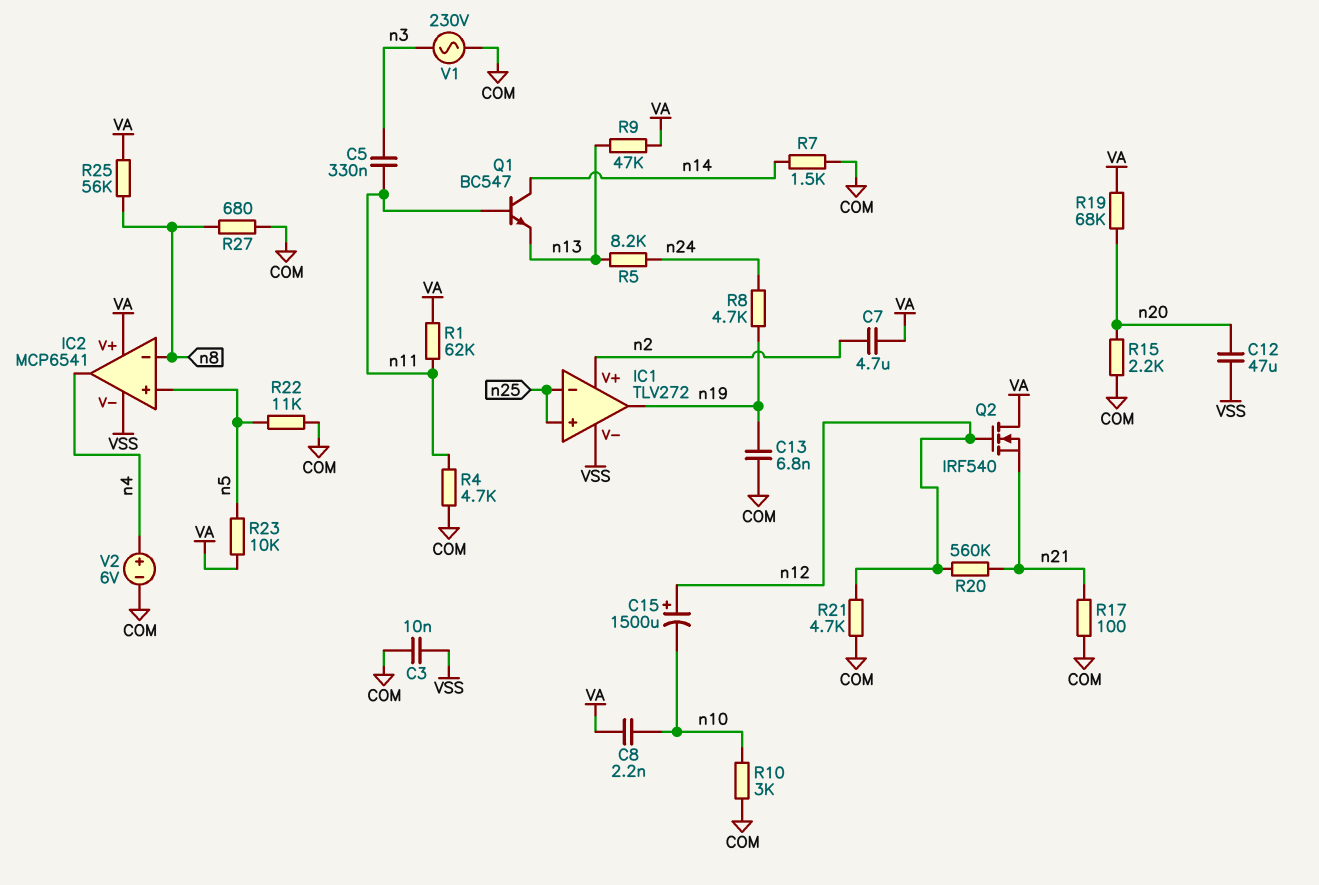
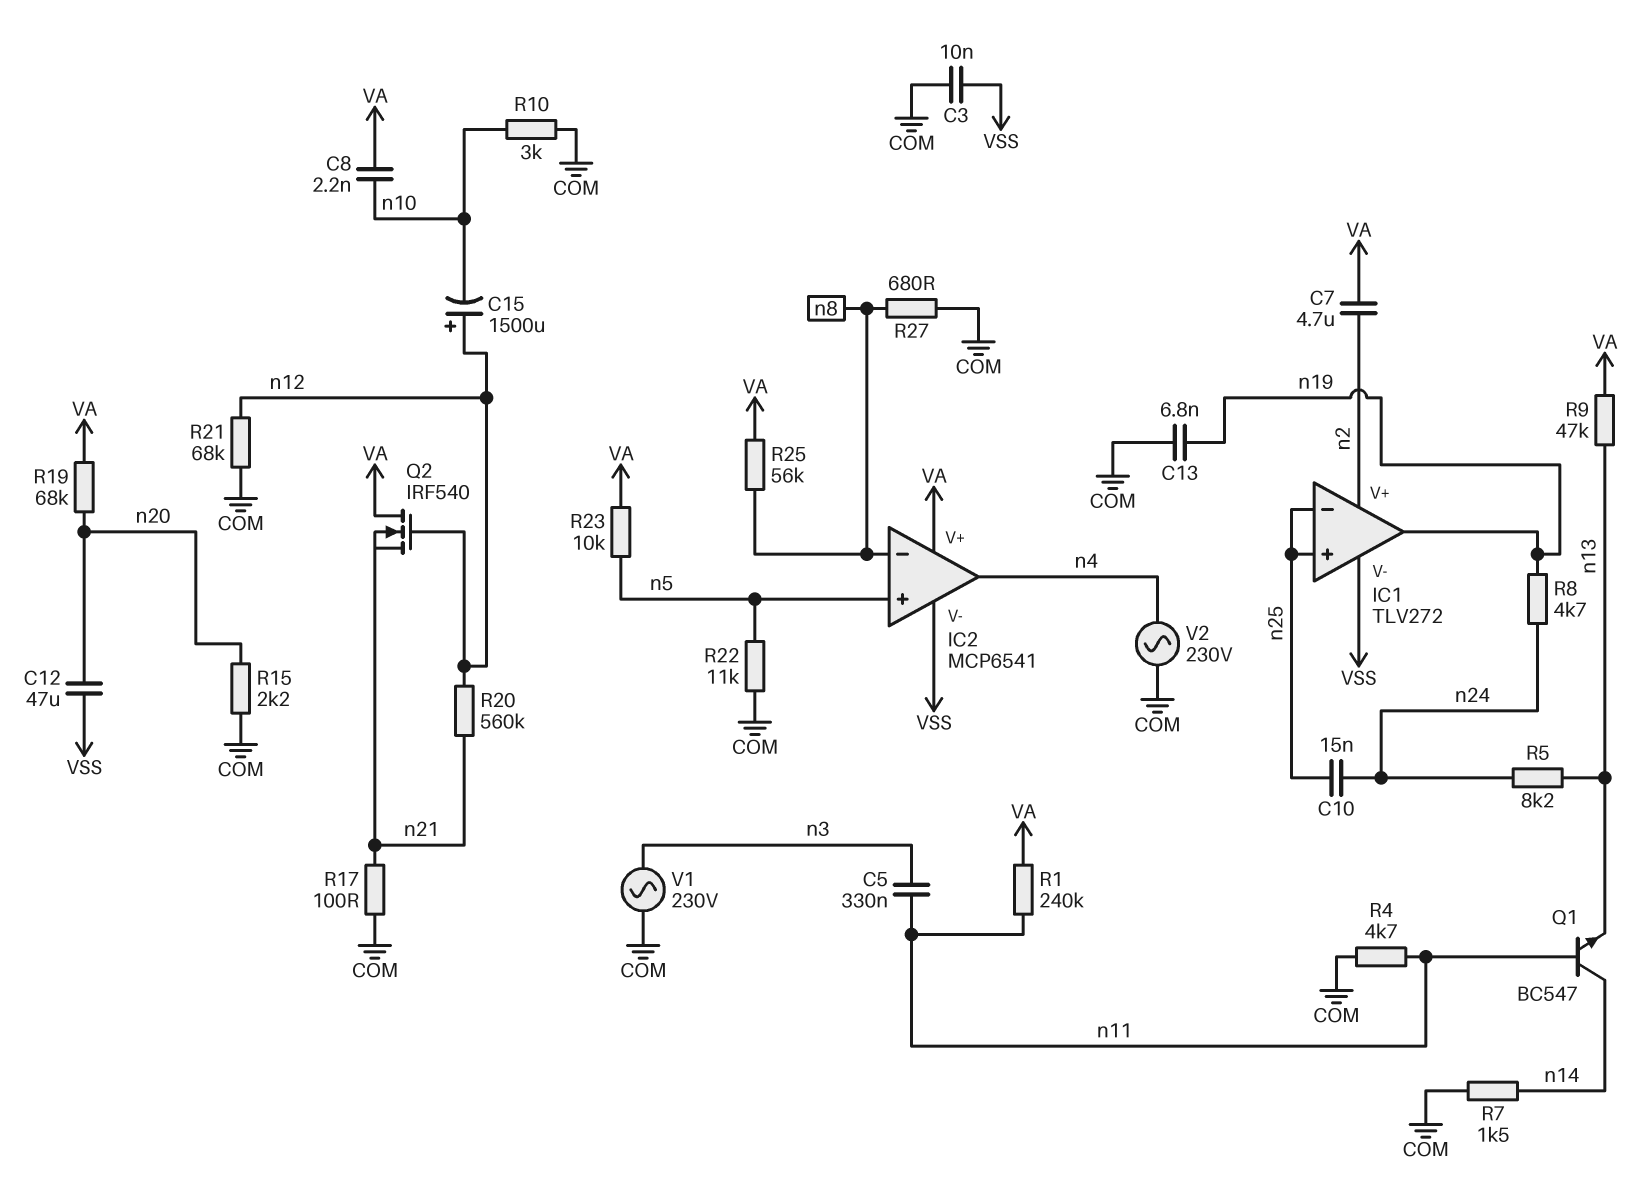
C10: none -> 15nF (n24, n25)
R1: 62k (VA, n11) -> 240k (VA, n11)
R21: 4.7k (COM, n12) -> 68k (COM, n12)
V2: 6V (plus n4, minus COM) -> AC 230V (COM, n4)

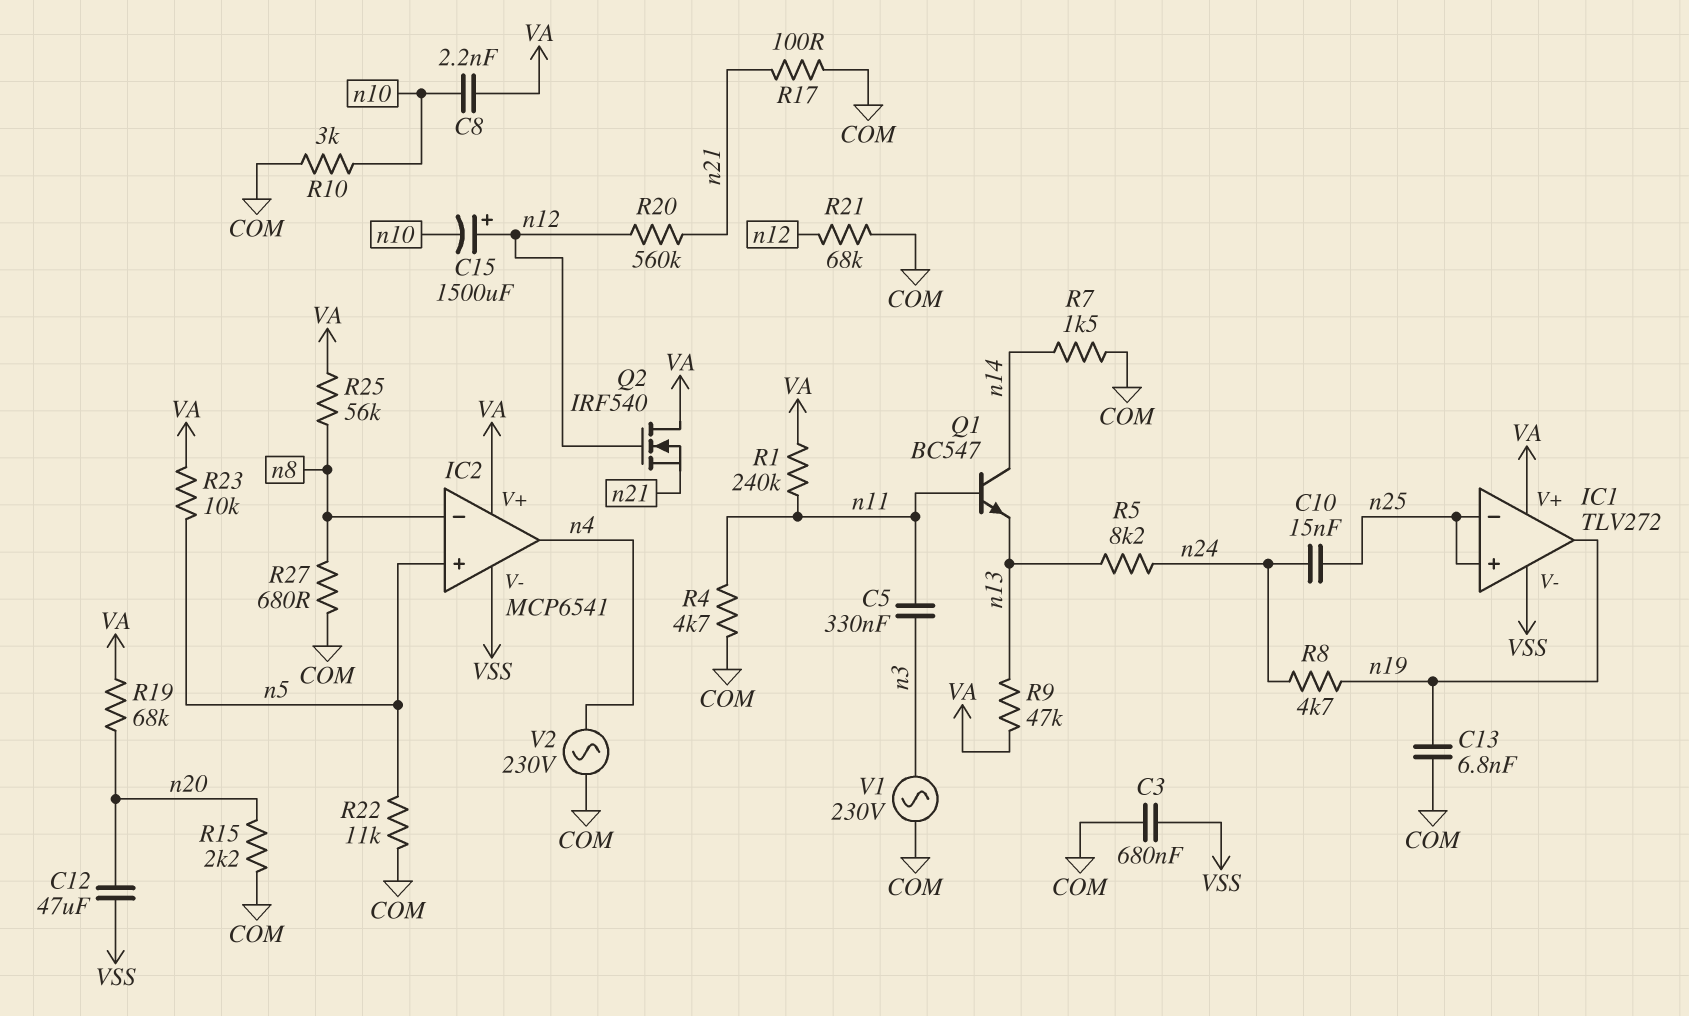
C3: 10nF (COM, VSS) -> 680nF (COM, VSS)
C7: 4.7uF (VA, n2) -> none
IC1 pin V+: n2 -> VA

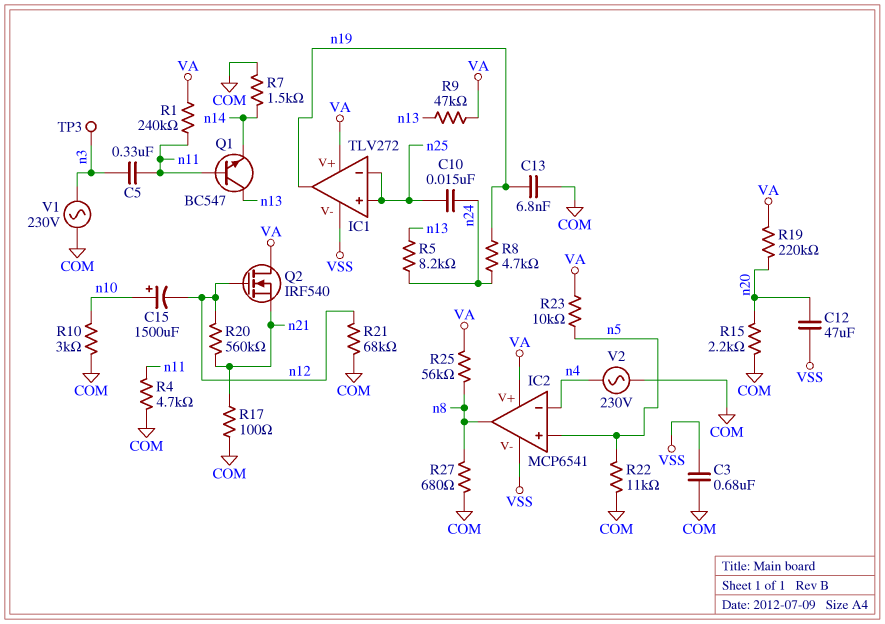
C8: 2.2nF (VA, n10) -> none
C15: 1500uF (plus n12, minus n10) -> 1500uF (plus n10, minus n12)
IC2 pin in-: n8 -> n4
IC2 pin out: n4 -> n8
Q1: NPN BC547 (B n11, C n14, E n13) -> NPN BC547 (B n11, C n13, E n14)
R19: 68k (VA, n20) -> 220k (VA, n20)
TP3: none -> test point (n3)

